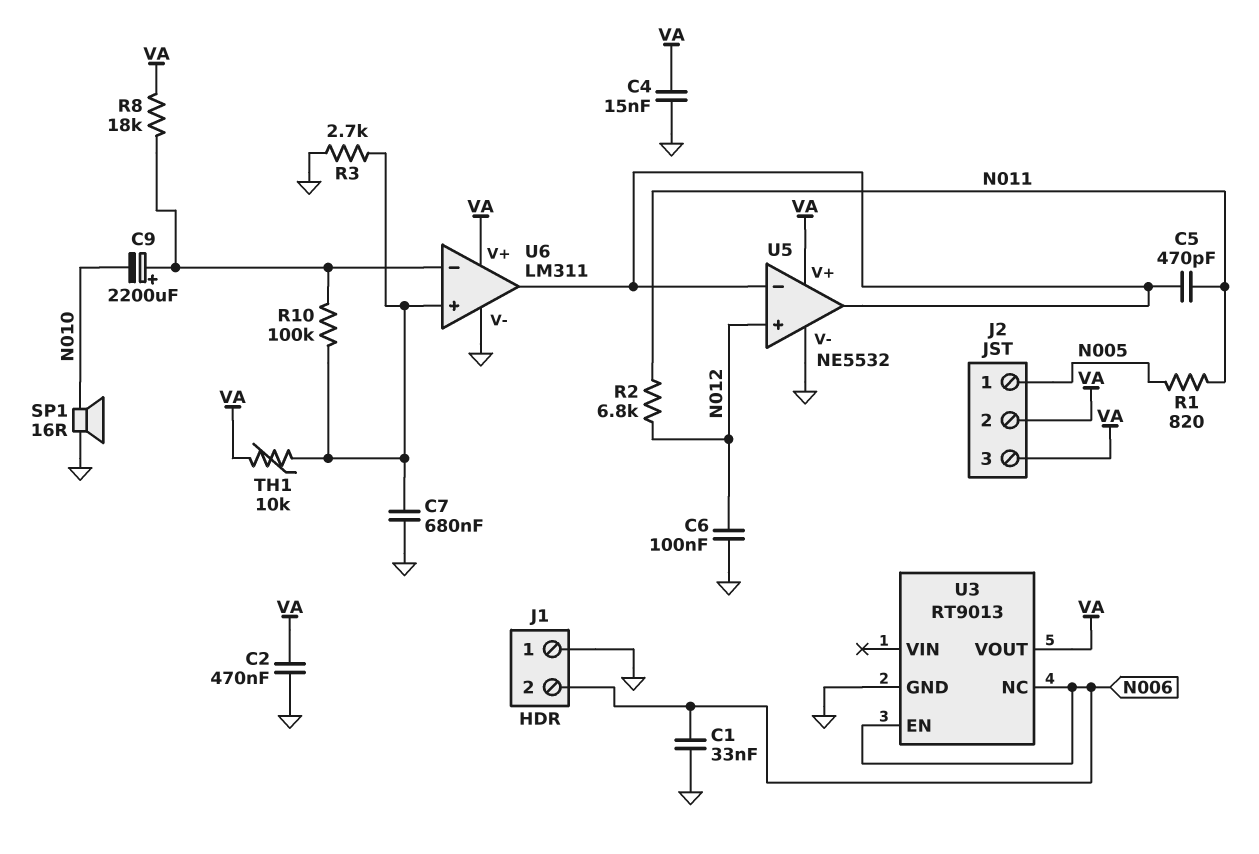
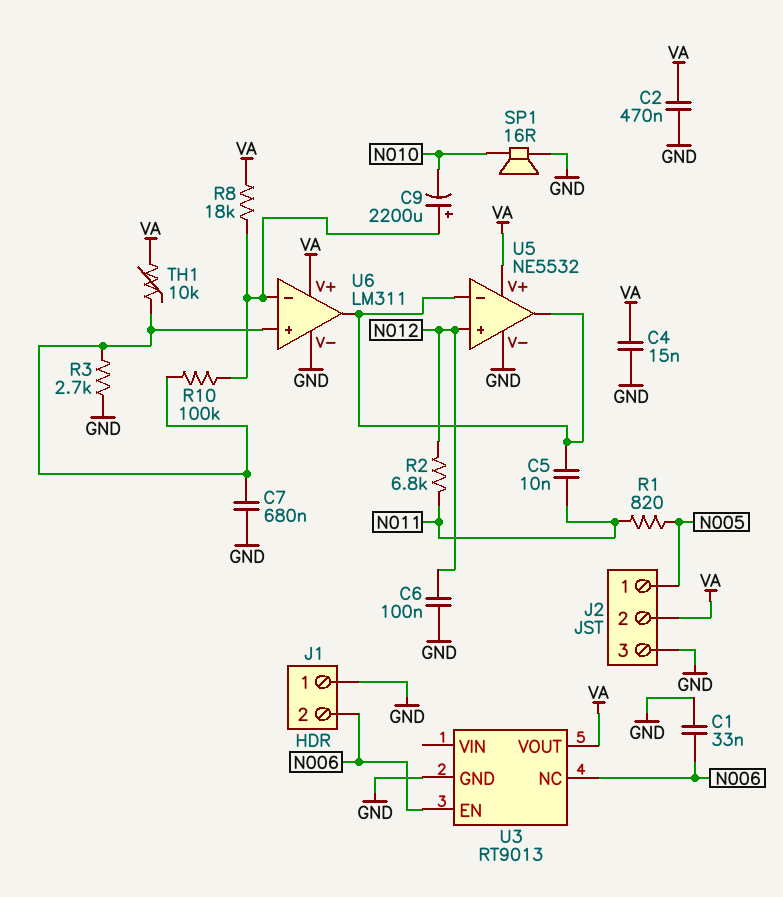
C5: 470pF (N011, U5/in-) -> 10nF (N011, U5/in-)
J2 pin 3: VA -> GND

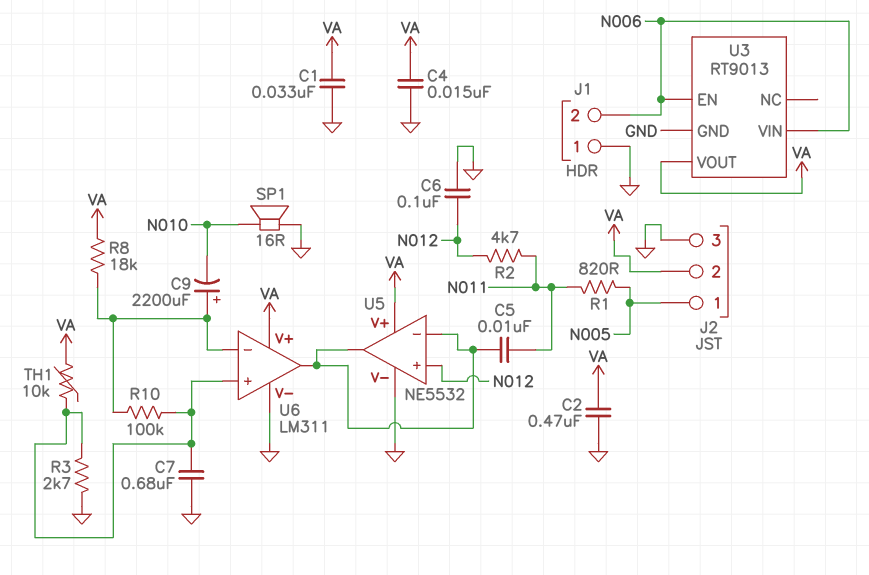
C1: 33nF (GND, N006) -> 33nF (GND, VA)
R2: 6.8k (N011, N012) -> 4.7k (N011, N012)
U3 pin NC: N006 -> none
U3 pin VIN: none -> N006

